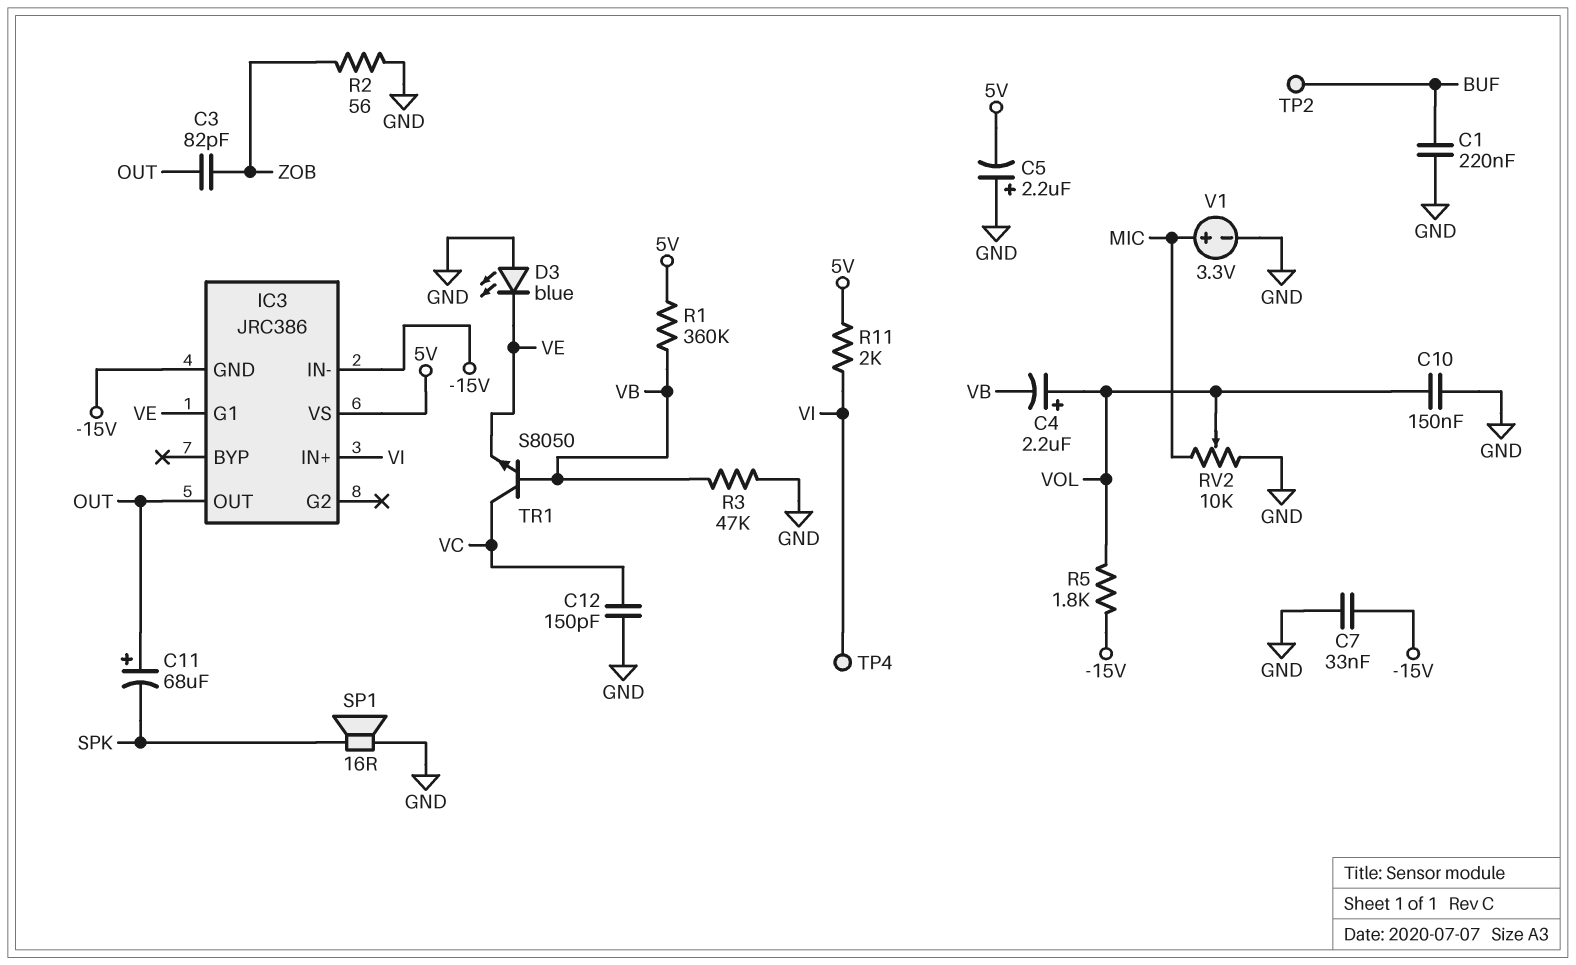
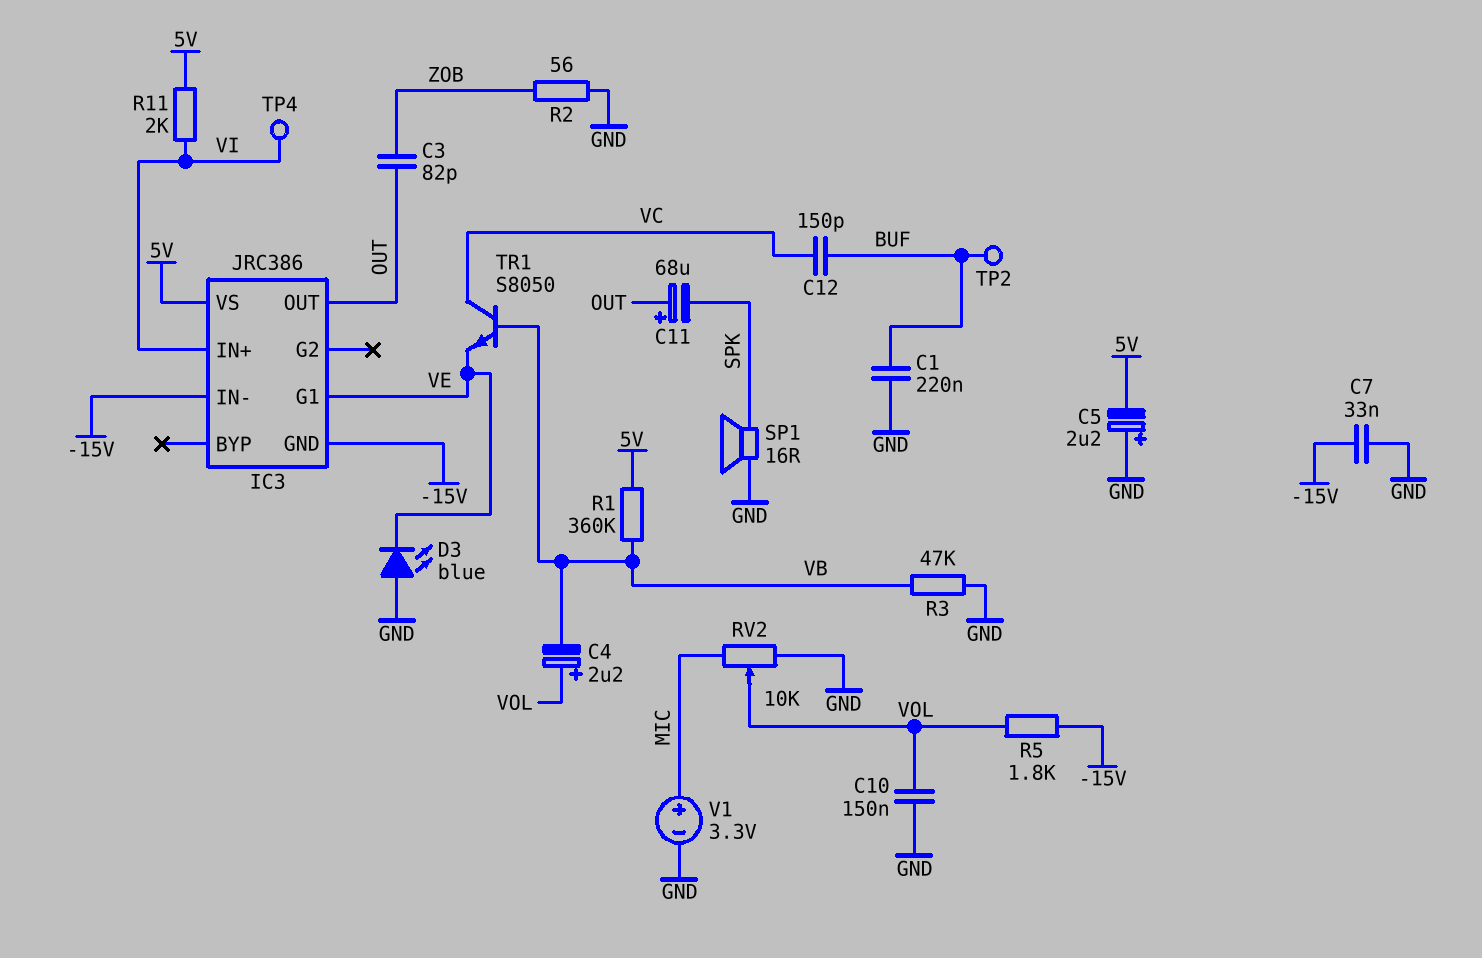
C12: 150pF (GND, VC) -> 150pF (BUF, VC)

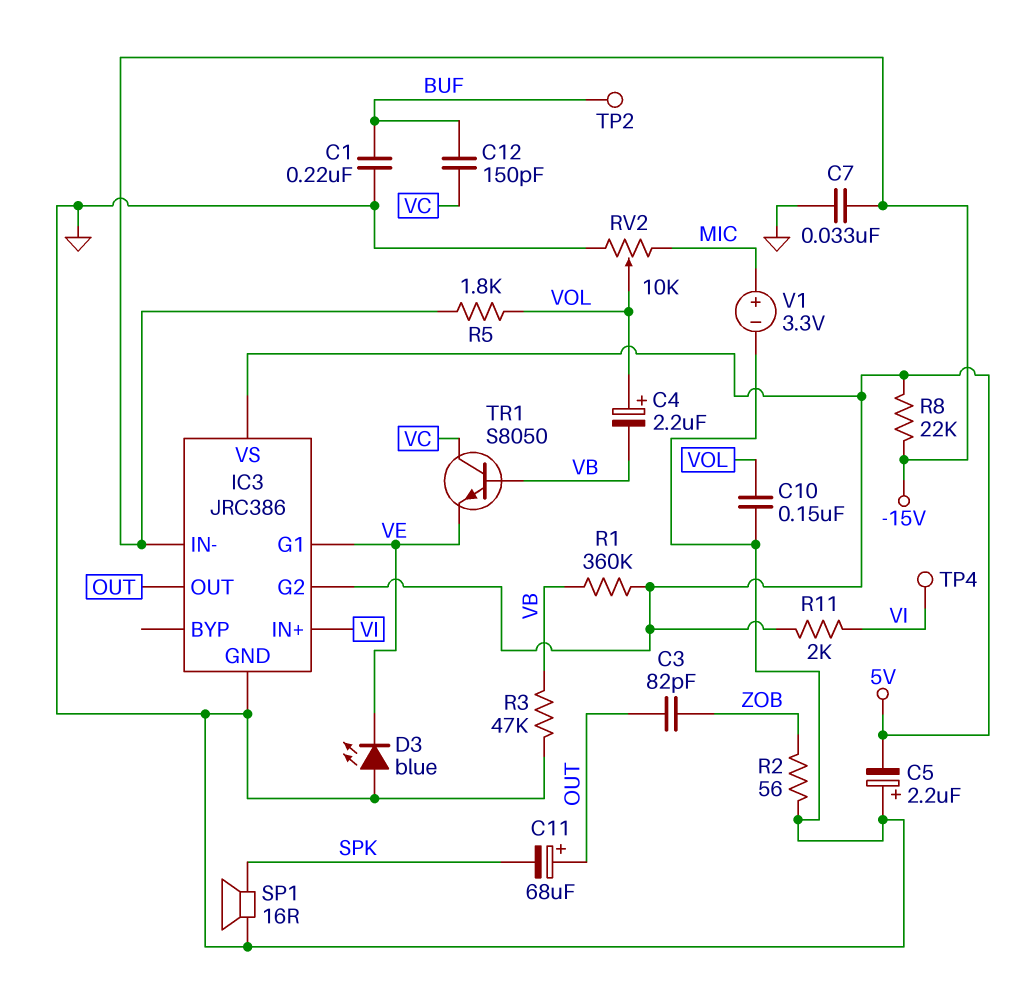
IC3 pin G2: none -> 5V
IC3 pin GND: -15V -> GND
R8: none -> 22k (-15V, 5V)

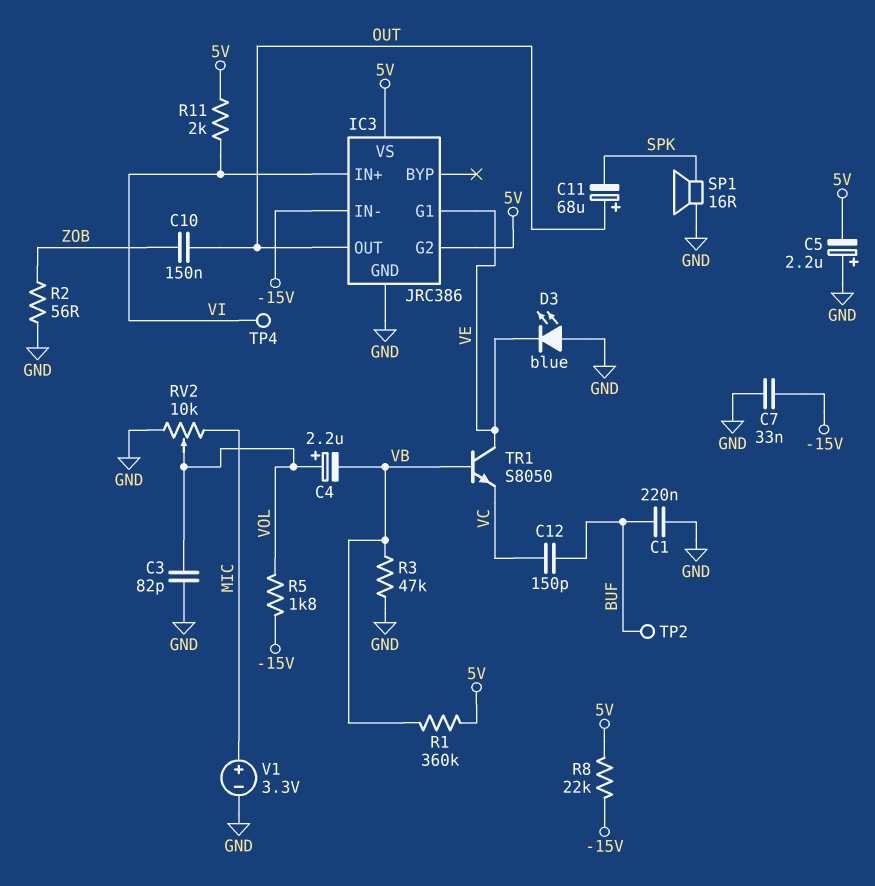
C3: 82pF (OUT, ZOB) -> 82pF (GND, VOL)
C10: 150nF (GND, VOL) -> 150nF (OUT, ZOB)
TR1: NPN S8050 (B VB, C VC, E VE) -> NPN S8050 (B VB, C VE, E VC)

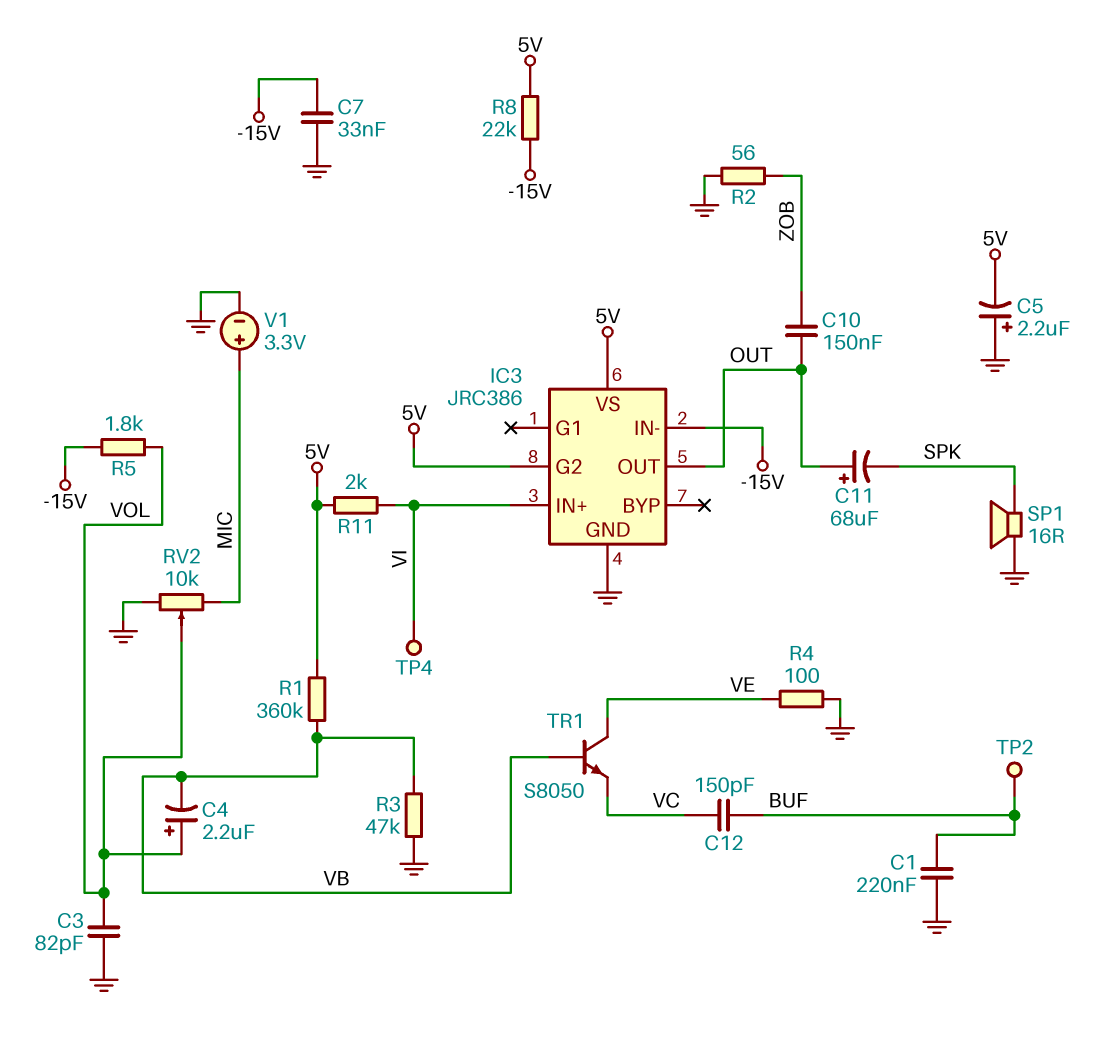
D3: LED blue (A GND, K VE) -> none
IC3 pin G1: VE -> none
R4: none -> 100 (GND, VE)

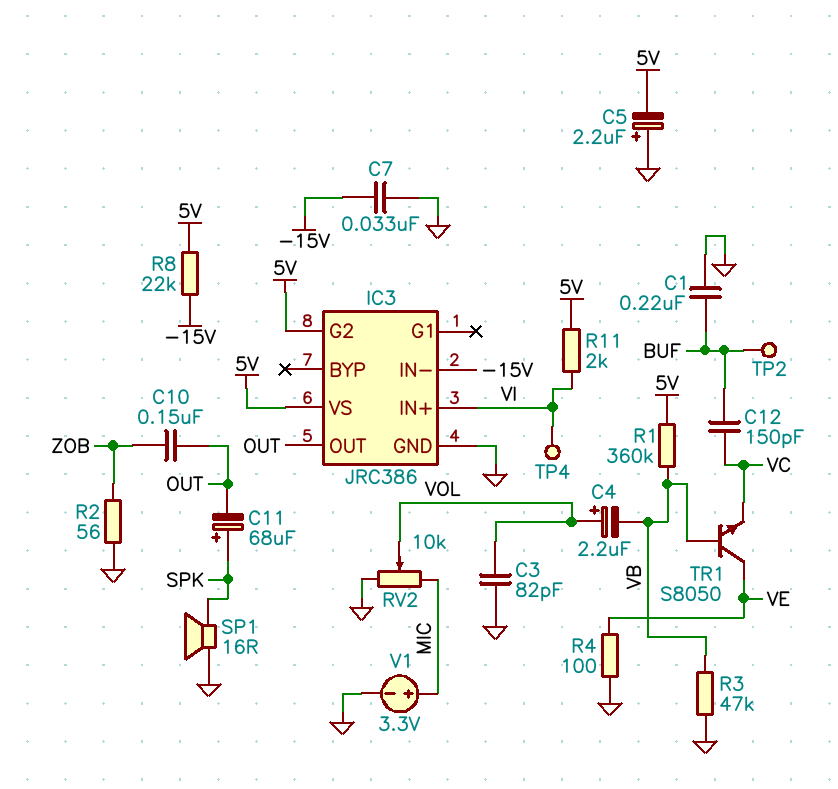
C11: 68uF (plus OUT, minus SPK) -> 68uF (plus SPK, minus OUT)
R5: 1.8k (-15V, VOL) -> none

